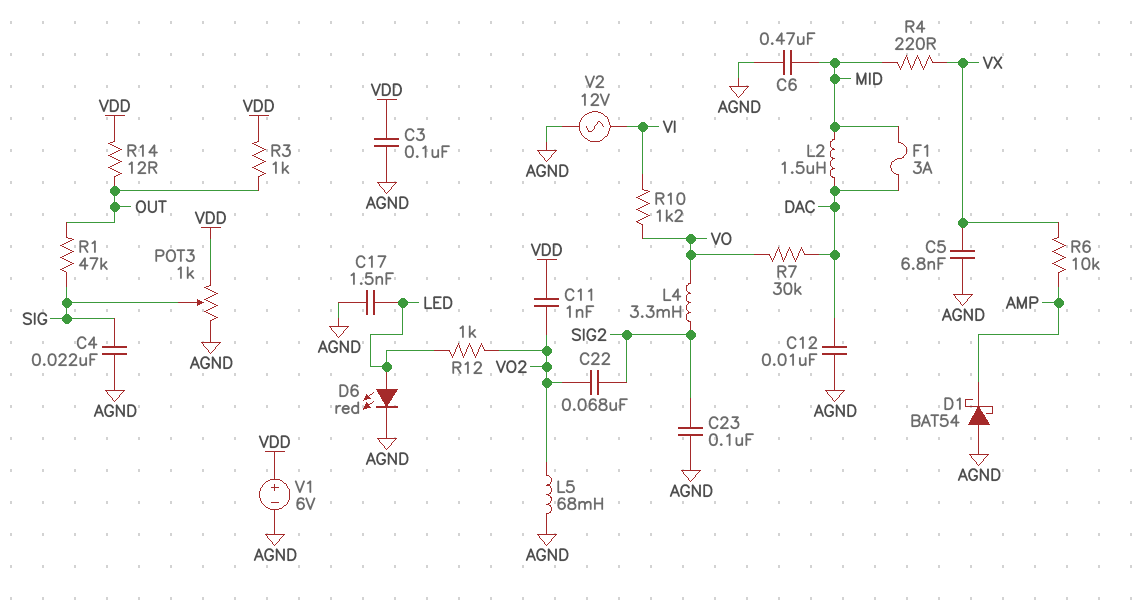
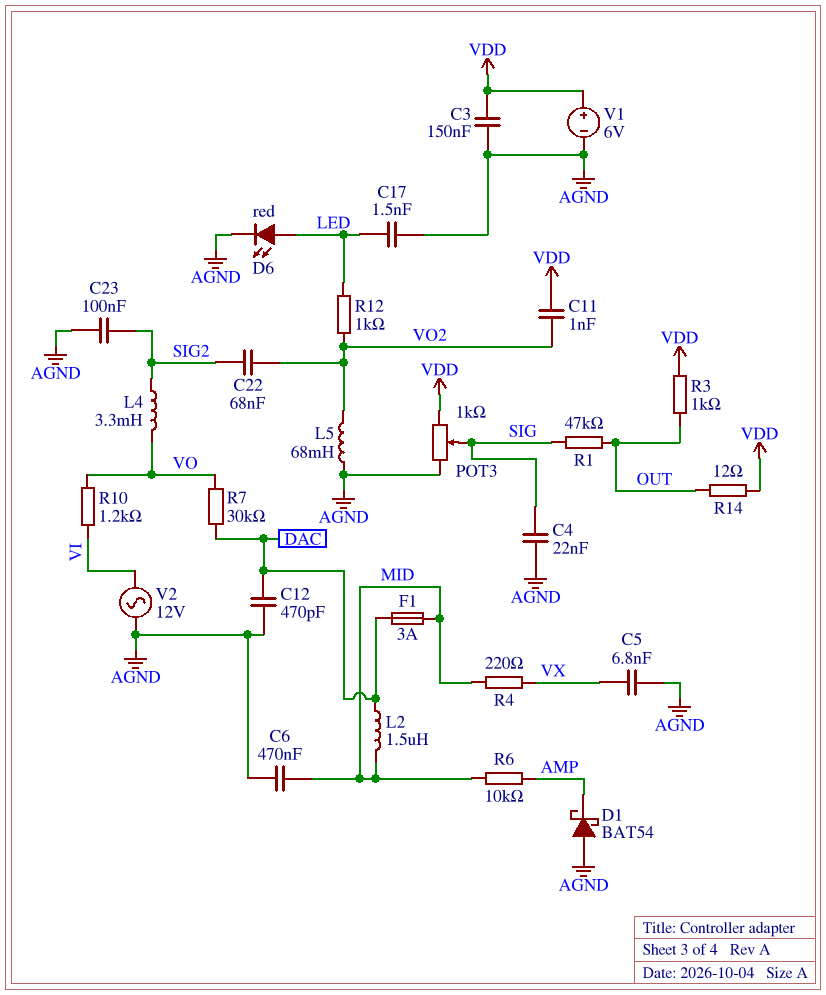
C3: 100nF (AGND, VDD) -> 150nF (AGND, VDD)
C12: 10nF (AGND, DAC) -> 470pF (AGND, DAC)
R6: 10k (AMP, VX) -> 10k (AMP, MID)

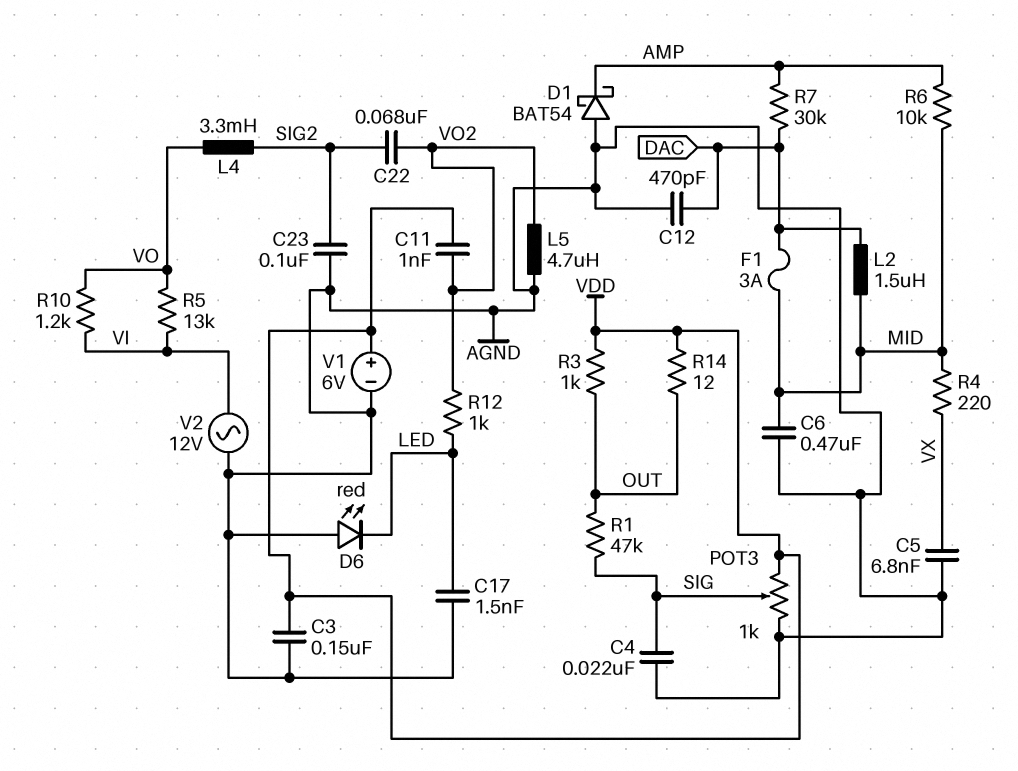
D6: LED red (A LED, K AGND) -> LED red (A AGND, K LED)
L5: 68mH (AGND, VO2) -> 4.7uH (AGND, VO2)
R5: none -> 13k (VI, VO)
R7: 30k (DAC, VO) -> 30k (AMP, DAC)

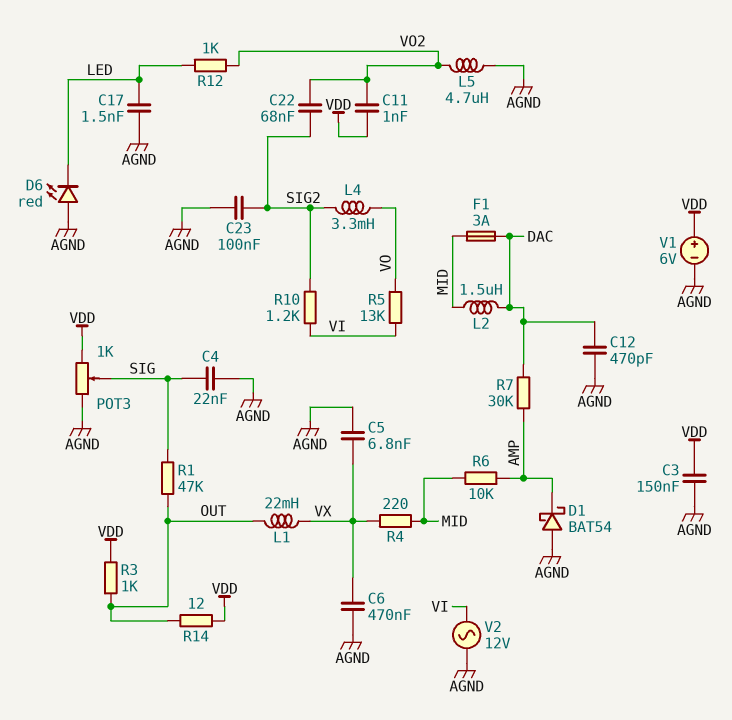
C6: 470nF (AGND, MID) -> 470nF (AGND, VX)
L1: none -> 22mH (OUT, VX)
R10: 1.2k (VI, VO) -> 1.2k (SIG2, VI)

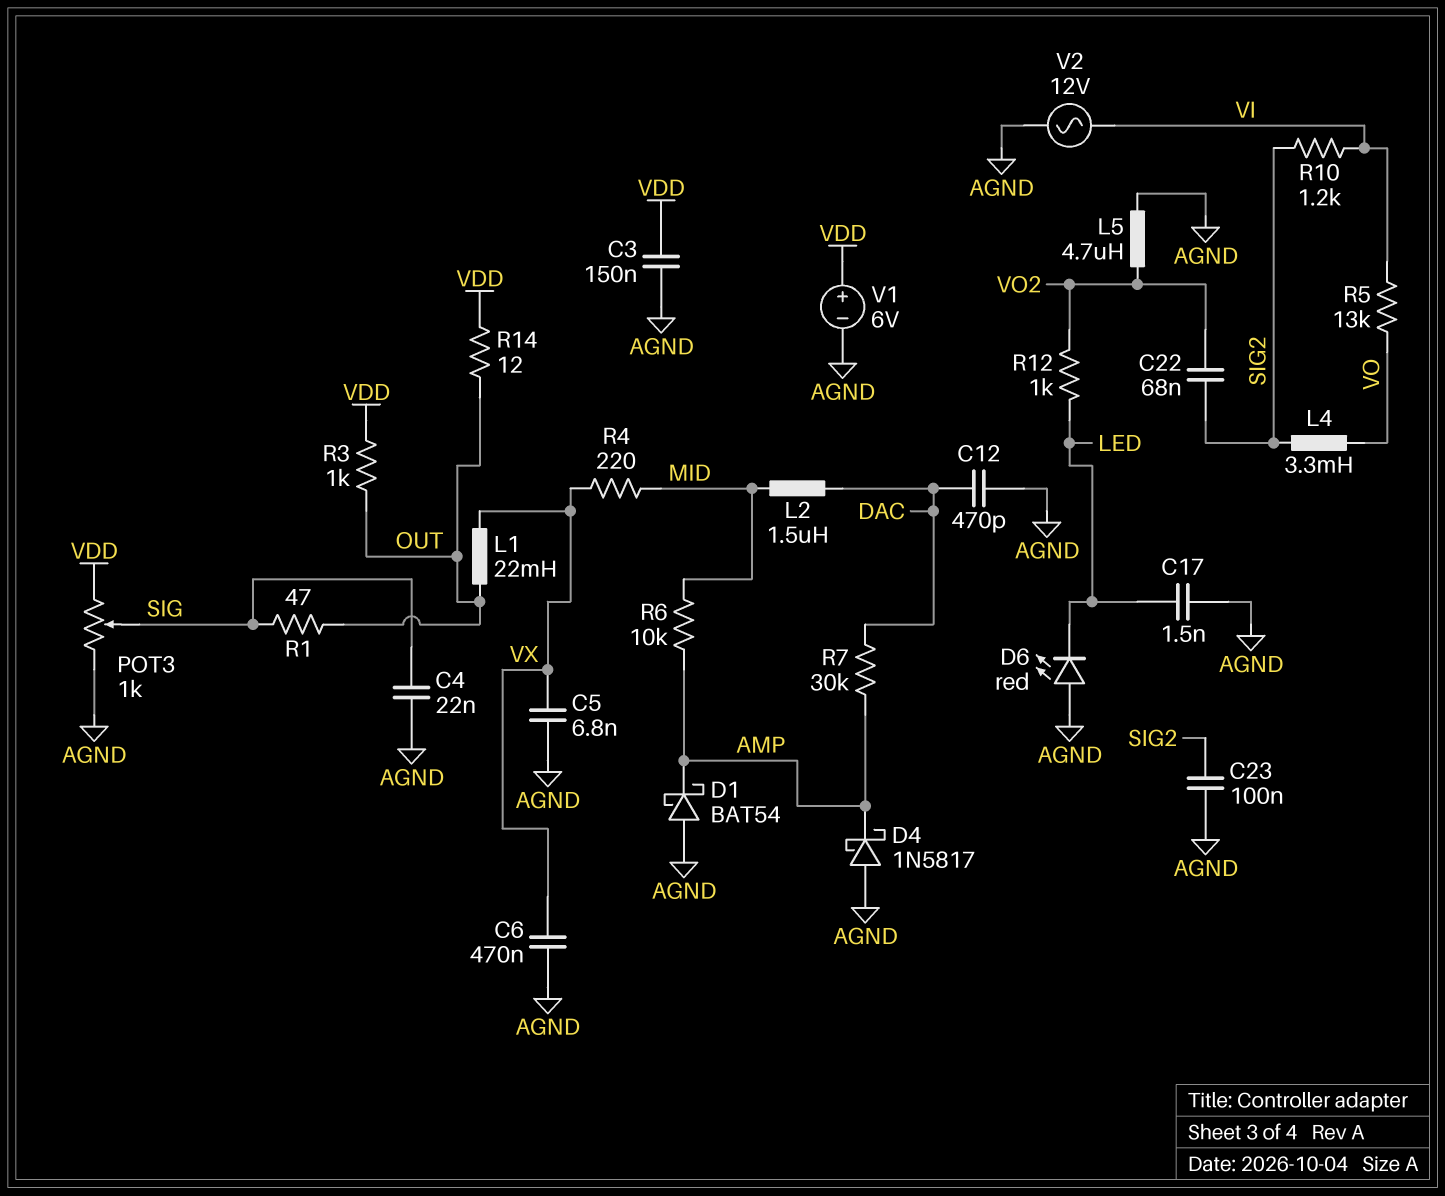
C11: 1nF (VDD, VO2) -> none
D4: none -> schottky 1N5817 (A AGND, K AMP)
F1: 3A (DAC, MID) -> none
R1: 47k (OUT, SIG) -> 47 (OUT, SIG)

